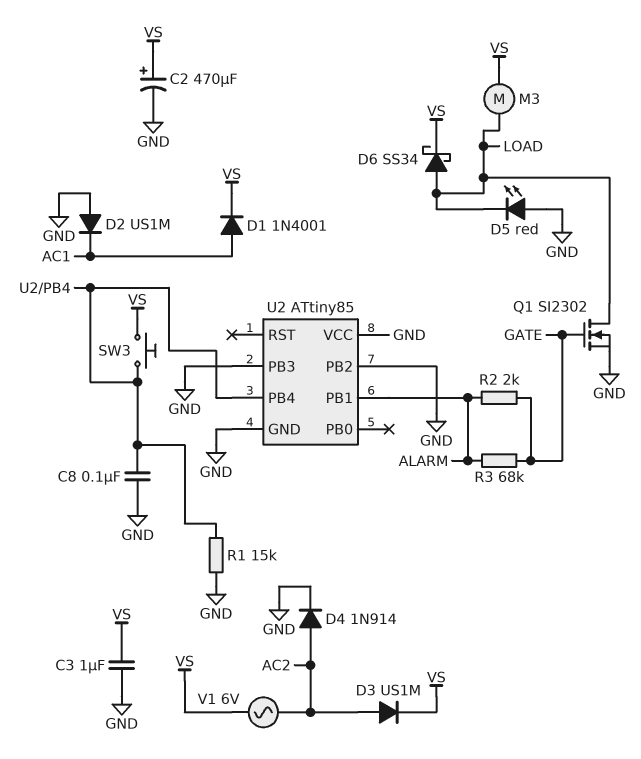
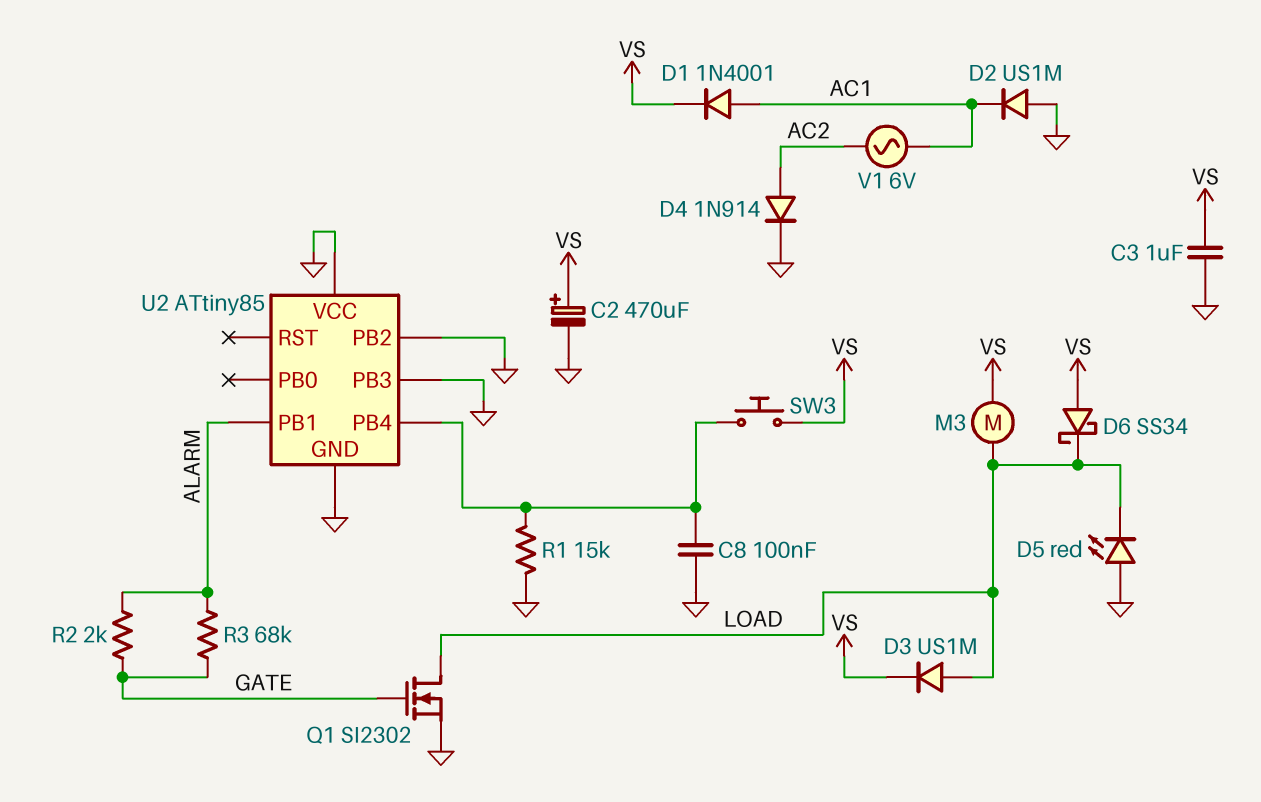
D3: diode US1M (A AC2, K VS) -> diode US1M (A LOAD, K VS)
D6: schottky SS34 (A LOAD, K VS) -> schottky SS34 (A VS, K LOAD)
V1: AC 6V (AC2, VS) -> AC 6V (AC1, AC2)

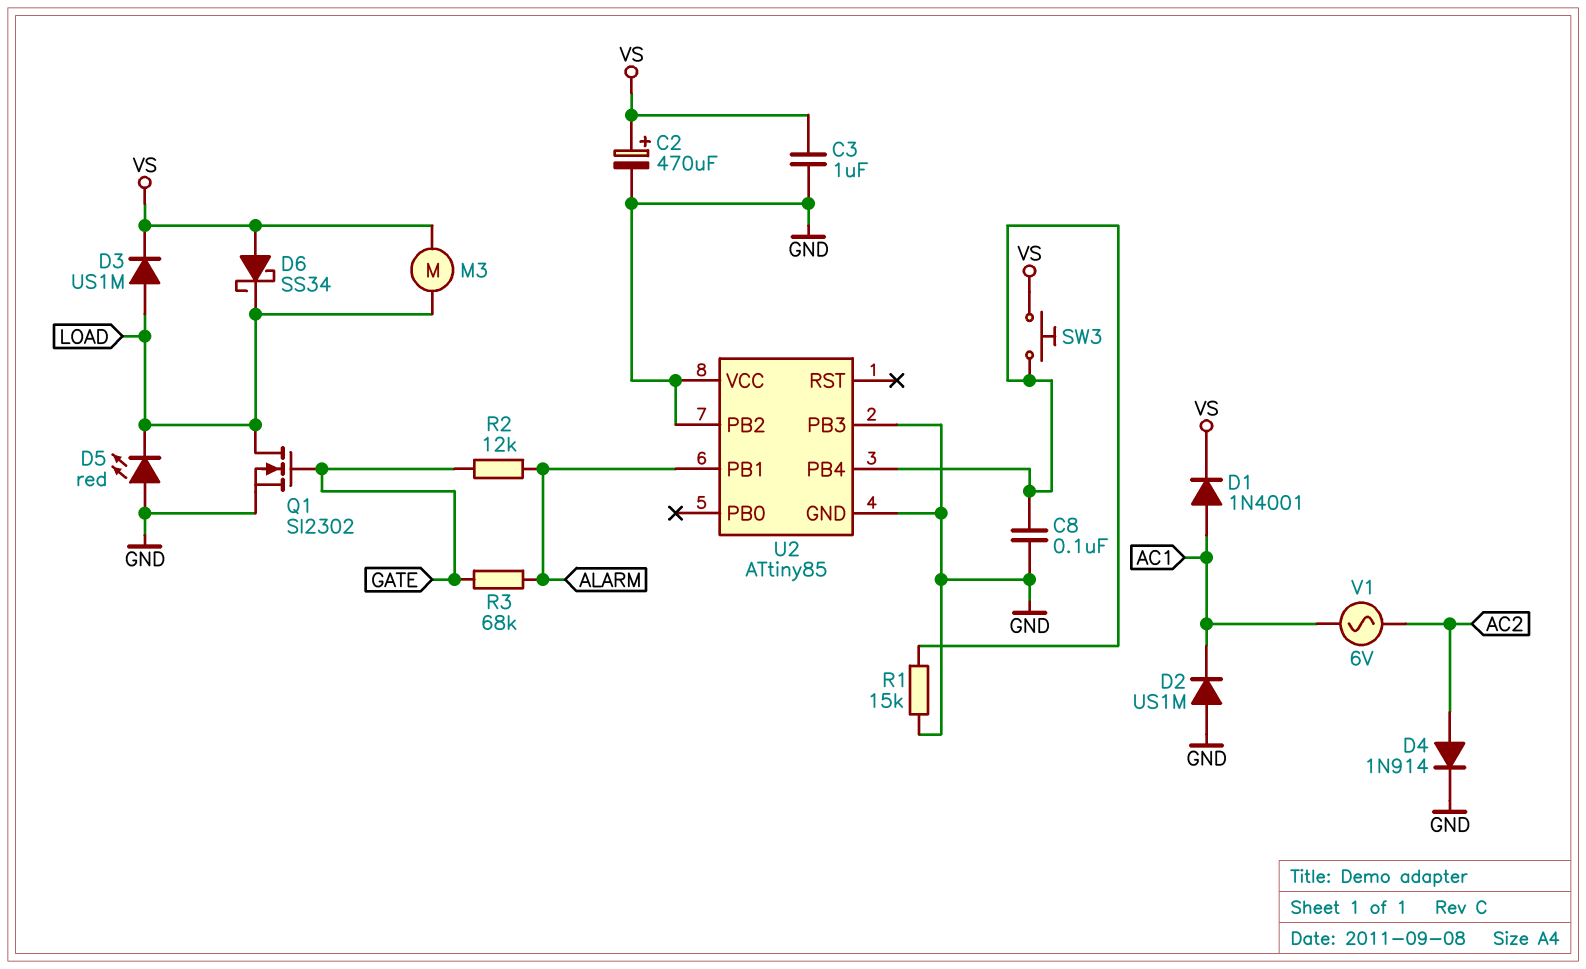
R2: 2k (ALARM, GATE) -> 12k (ALARM, GATE)

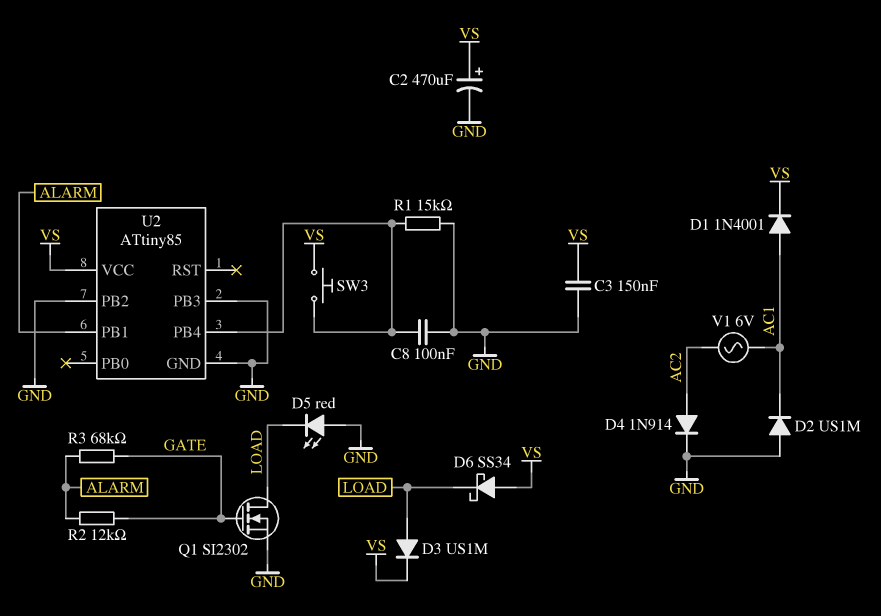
C3: 1uF (GND, VS) -> 150nF (GND, VS)
M3: motor (LOAD, VS) -> none
U2 pin VCC: GND -> VS

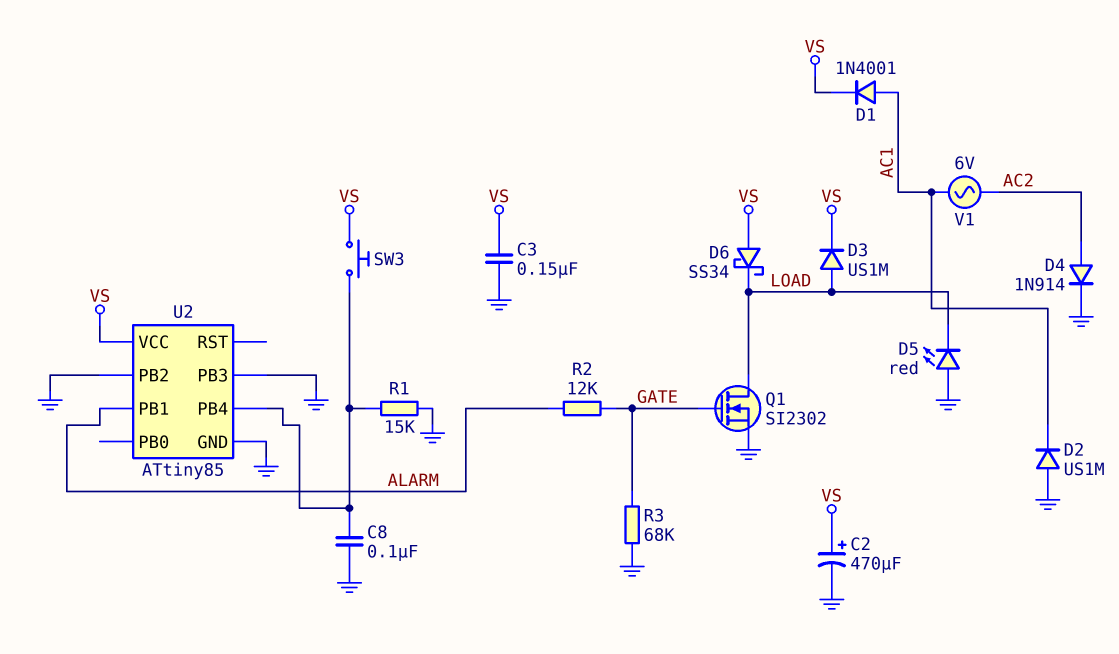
R3: 68k (ALARM, GATE) -> 68k (GATE, GND)

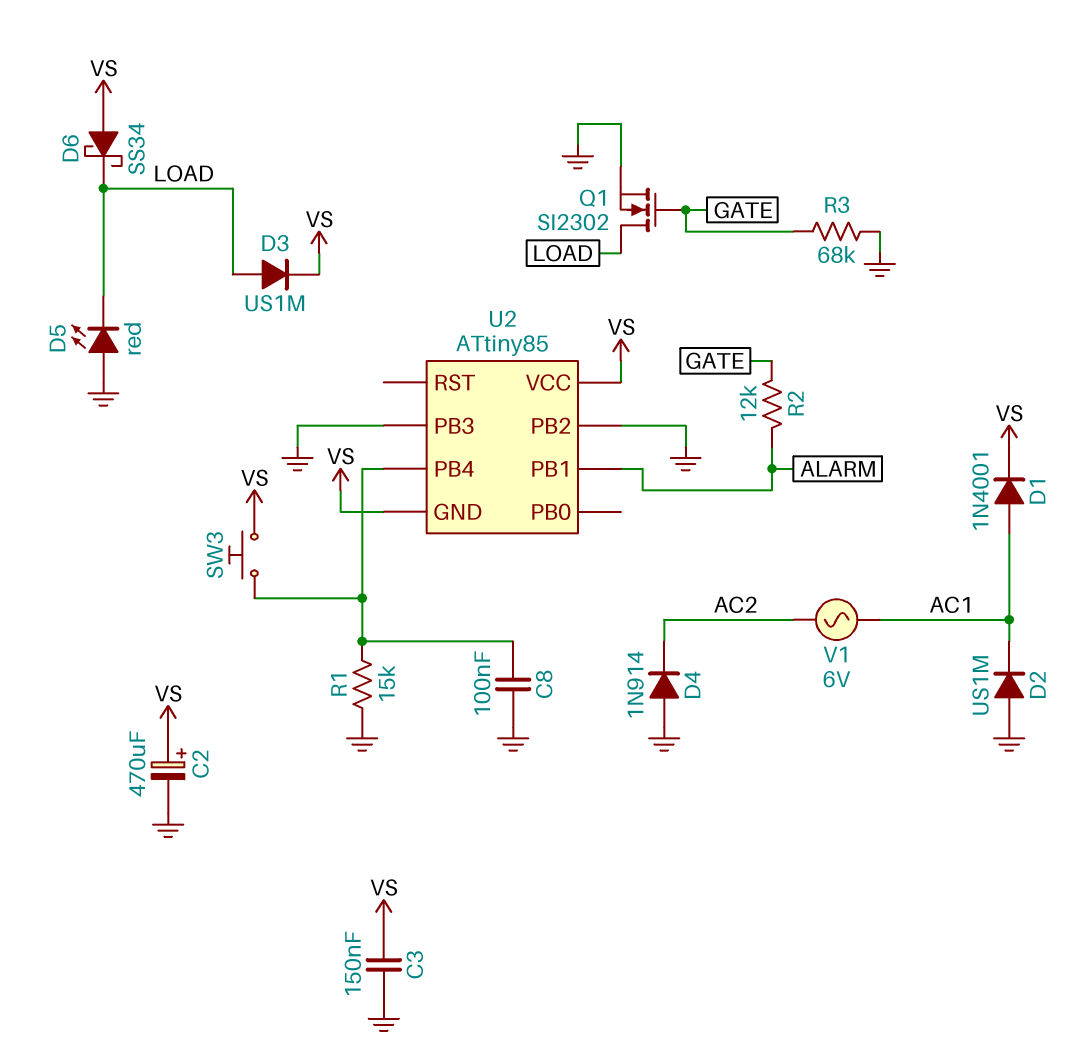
D4: diode 1N914 (A AC2, K GND) -> diode 1N914 (A GND, K AC2)
U2 pin GND: GND -> VS

